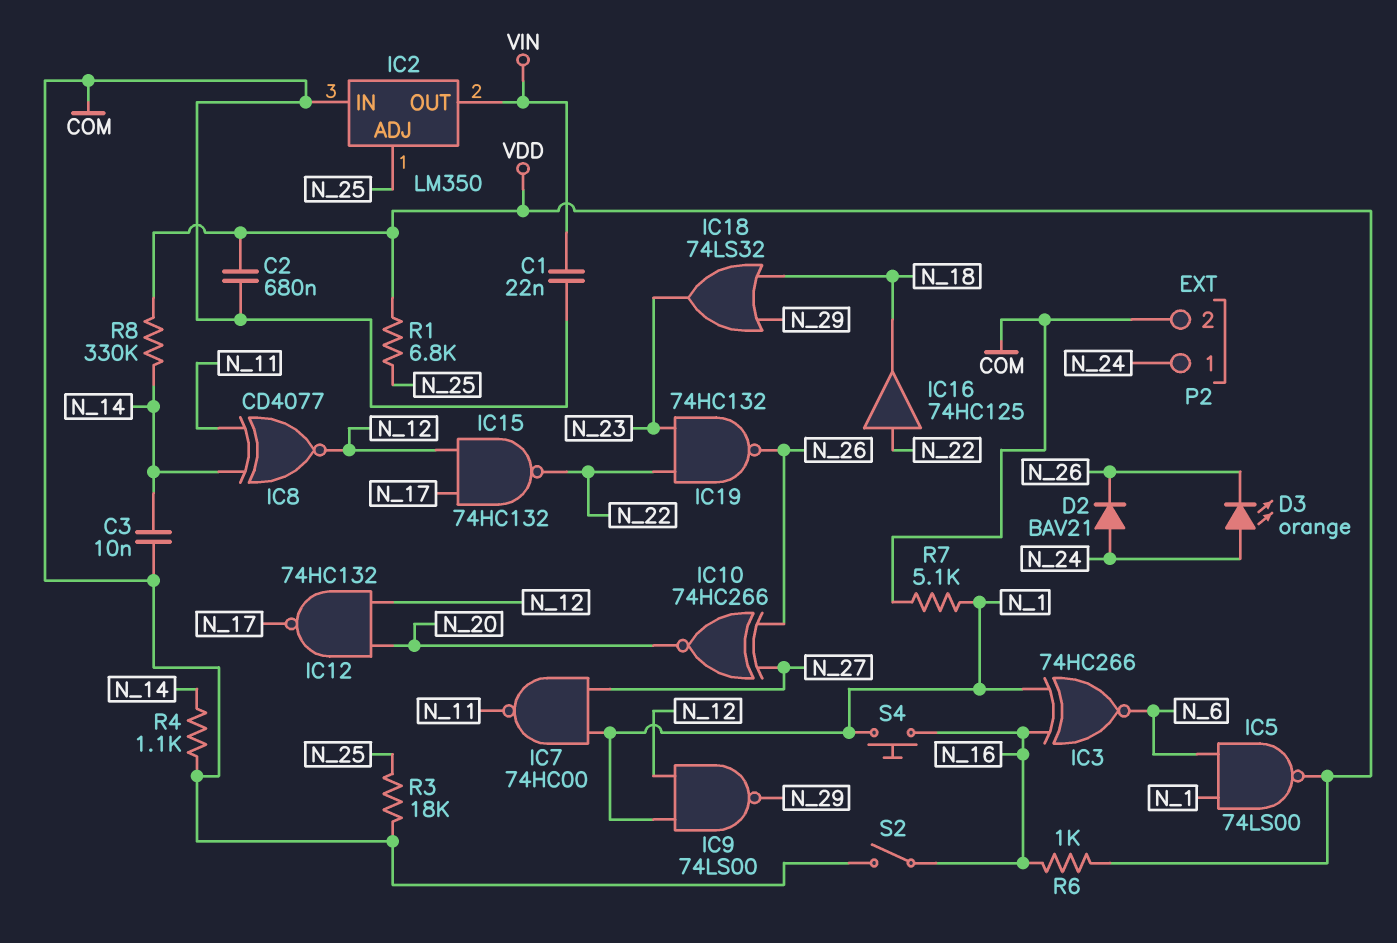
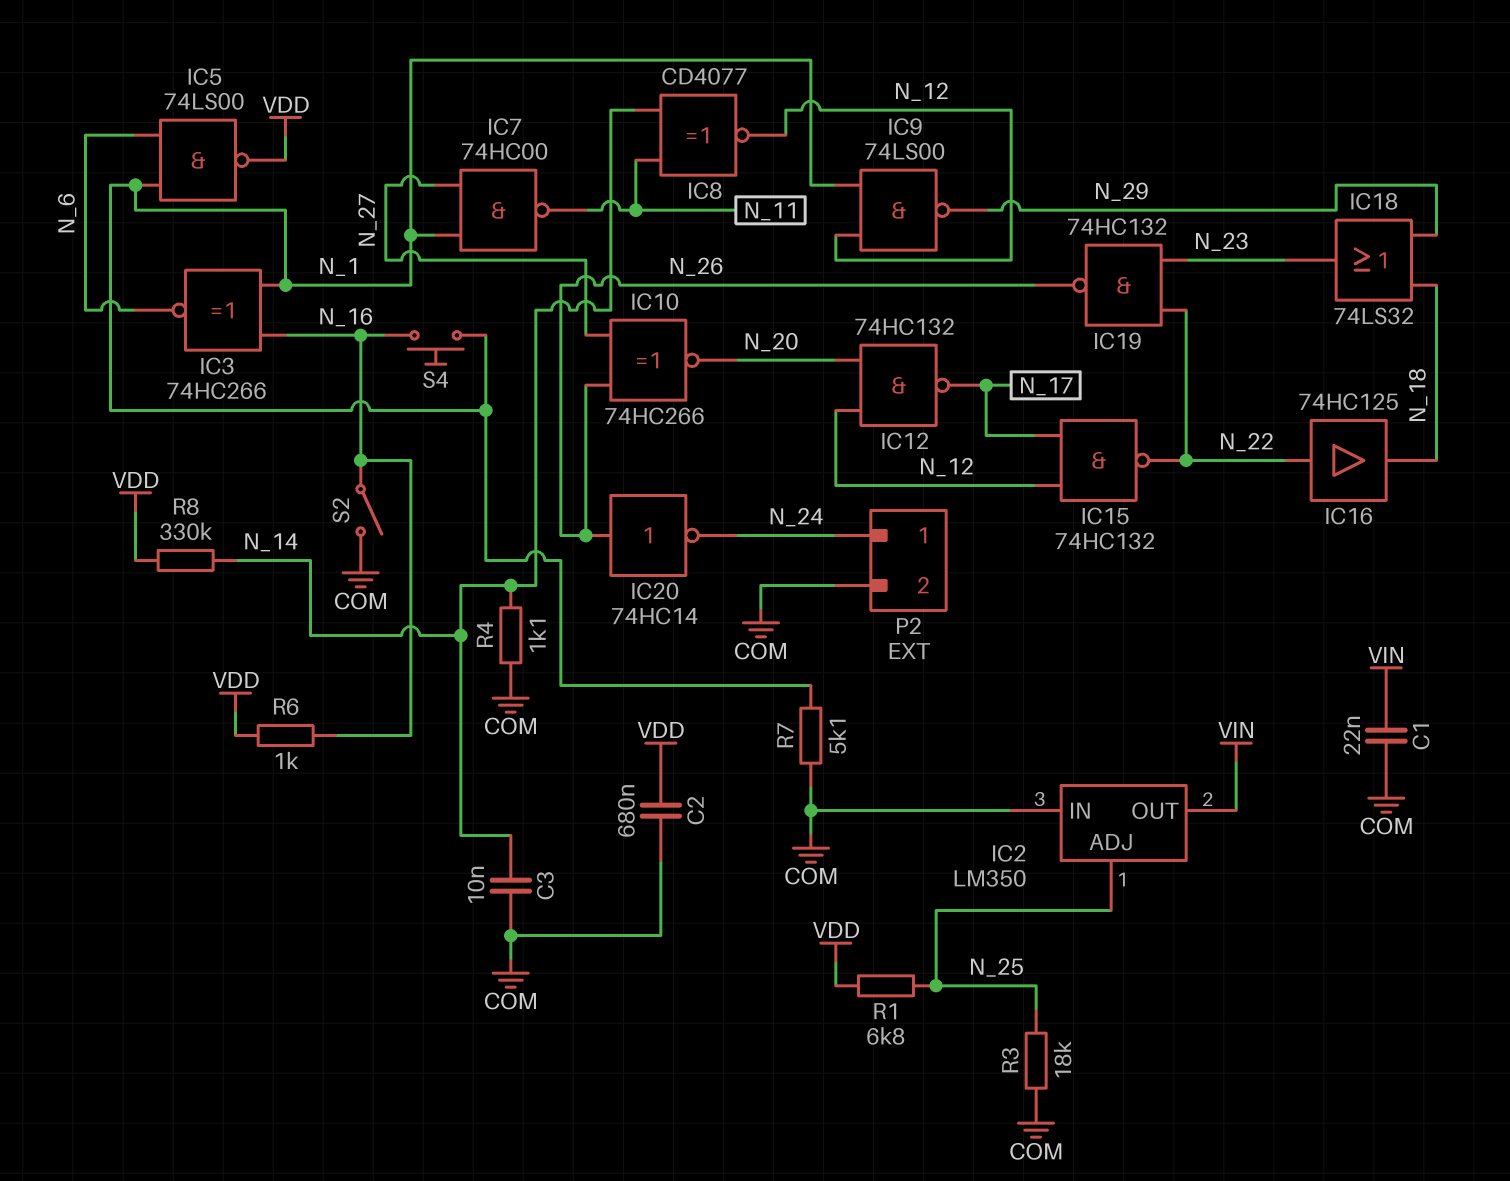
D2: diode BAV21 (A N_24, K N_26) -> none
D3: LED orange (A N_24, K N_26) -> none
IC20: none -> NOT 74HC14 (in N_26, out N_24)

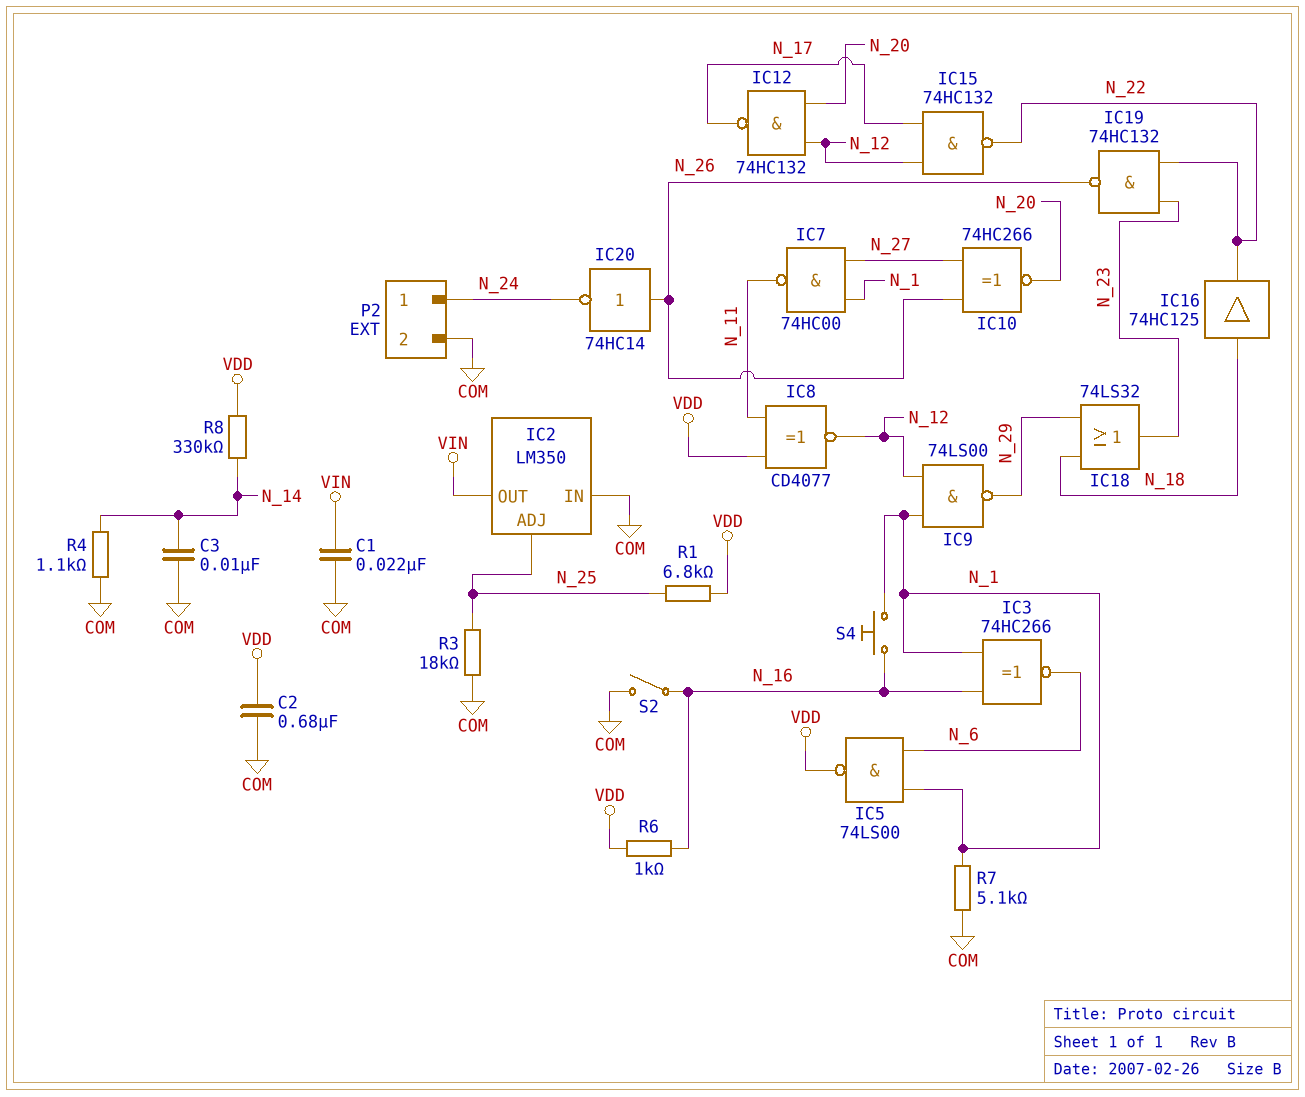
IC8: XNOR CD4077 (in N_11, in N_14, out N_12) -> XNOR CD4077 (in N_11, in VDD, out N_12)
IC16: buffer 74HC125 (in N_22, out N_18) -> buffer 74HC125 (in N_18, out N_22)

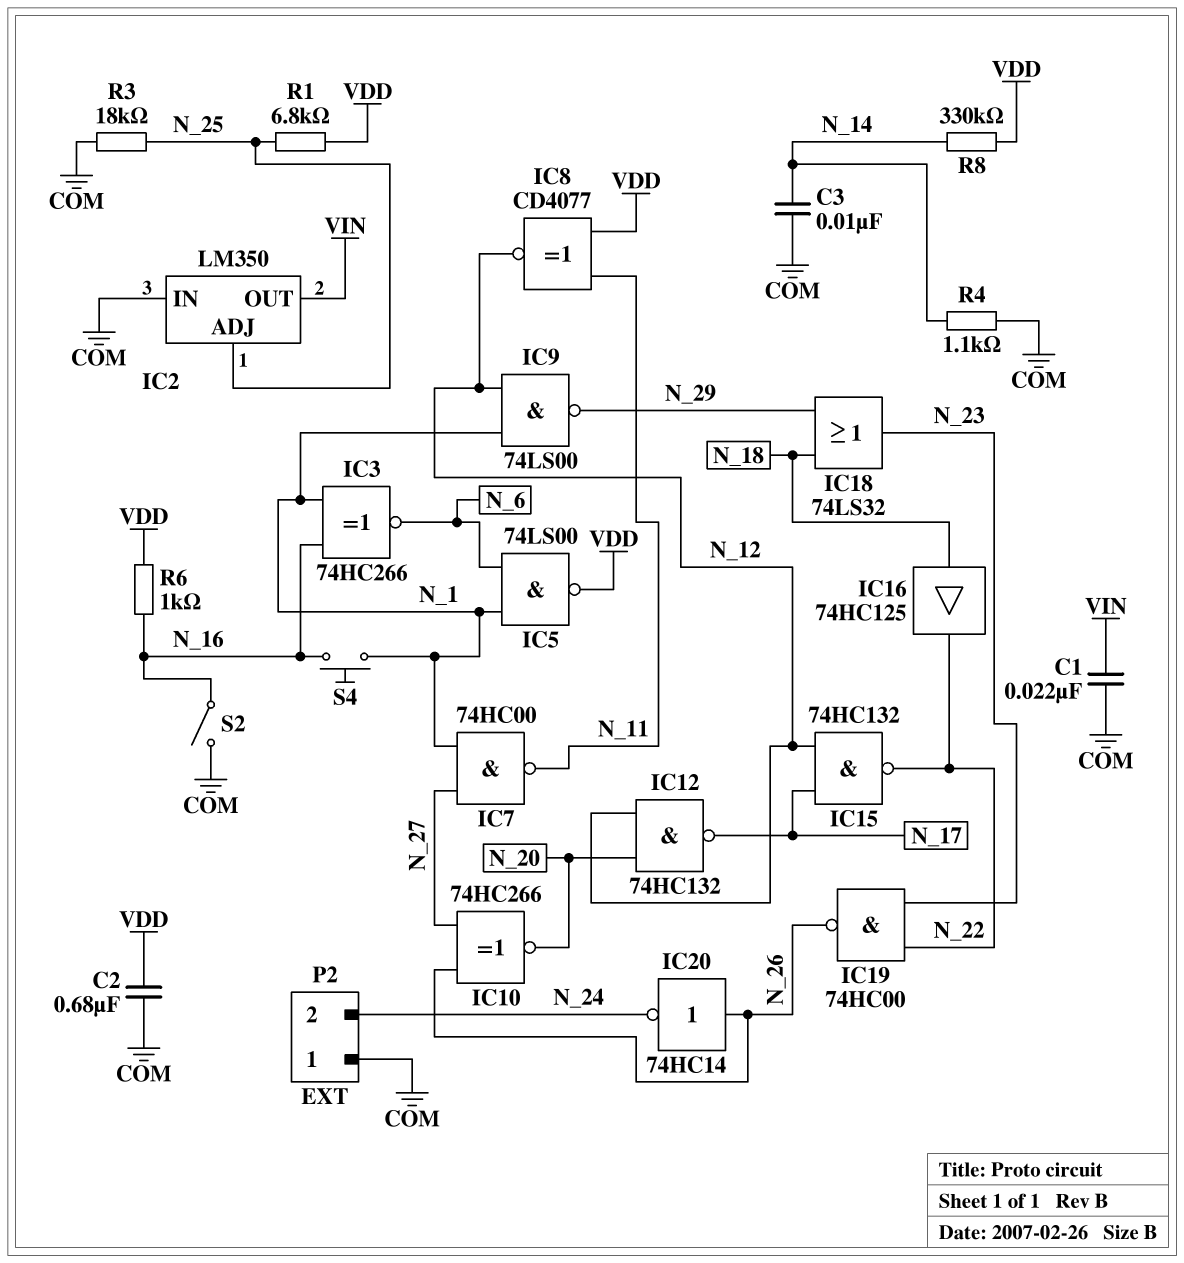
IC19: NAND 74HC132 (in N_22, in N_23, out N_26) -> NAND 74HC00 (in N_22, in N_23, out N_26)
P2 pin 1: N_24 -> COM
P2 pin 2: COM -> N_24
R7: 5.1k (COM, N_1) -> none

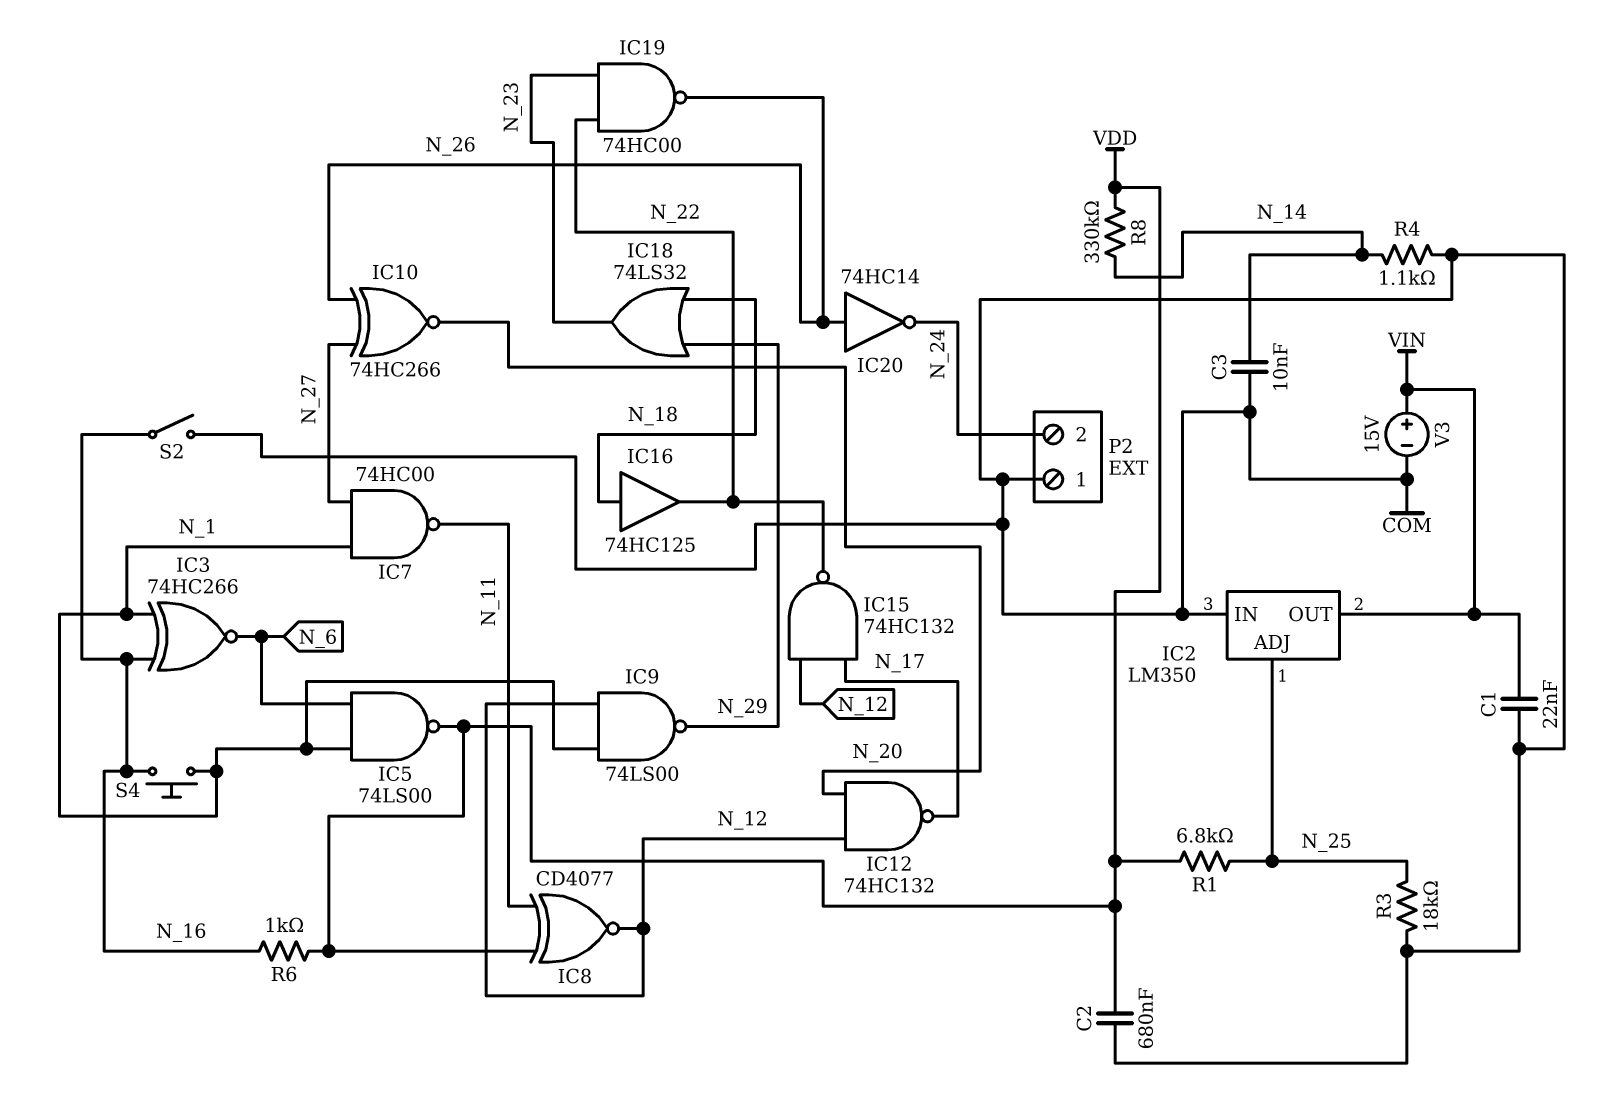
V3: none -> 15V (plus VIN, minus COM)

